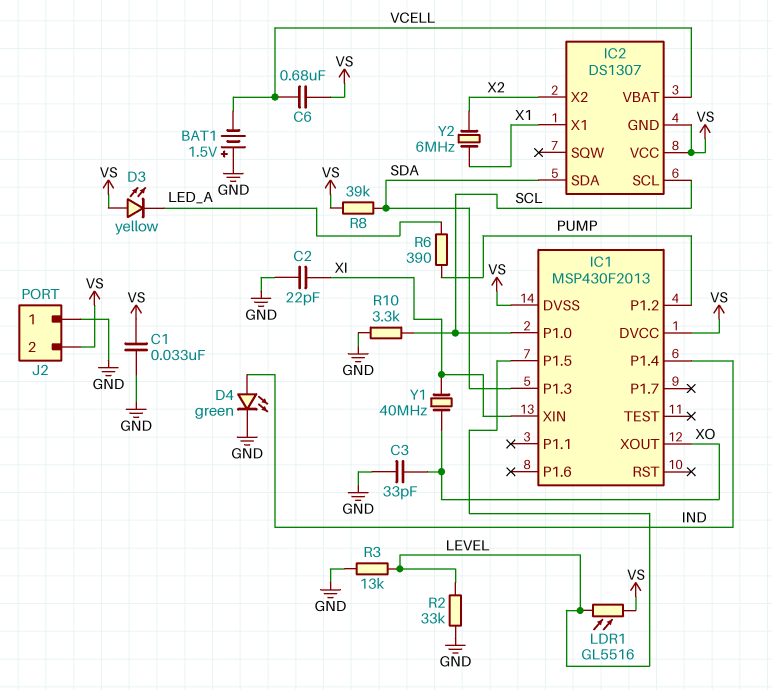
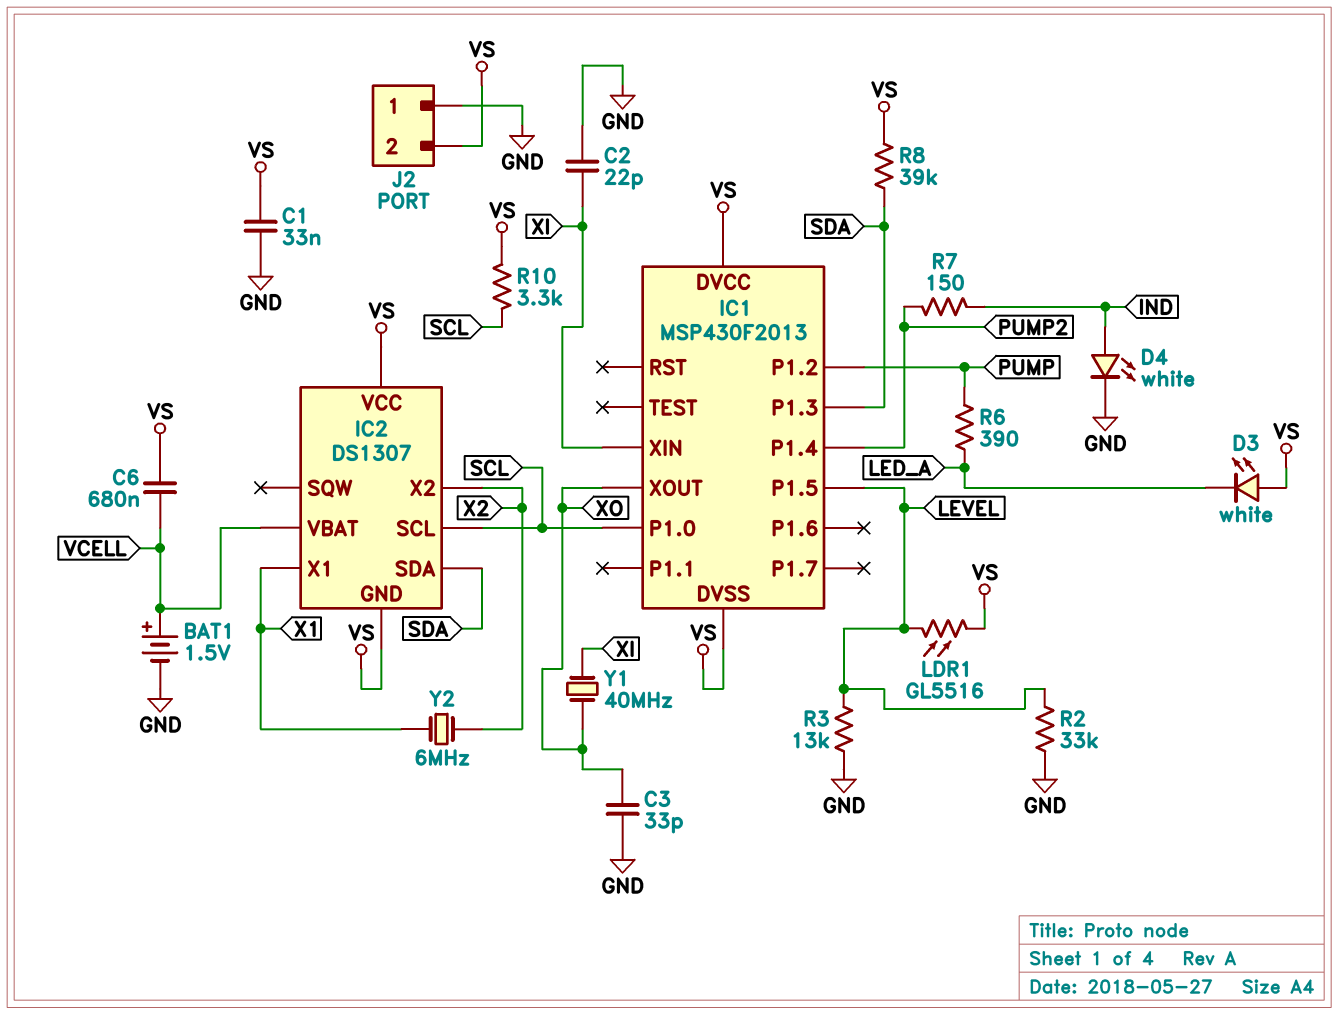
BAT1: 1.5V (plus GND, minus VCELL) -> 1.5V (plus VCELL, minus GND)
D3: LED yellow (A VS, K LED_A) -> LED white (A VS, K LED_A)
D4: LED green (A IND, K GND) -> LED white (A IND, K GND)
IC1 pin P1.4: IND -> PUMP2
R7: none -> 150 (IND, PUMP2)
R10: 3.3k (GND, SCL) -> 3.3k (SCL, VS)

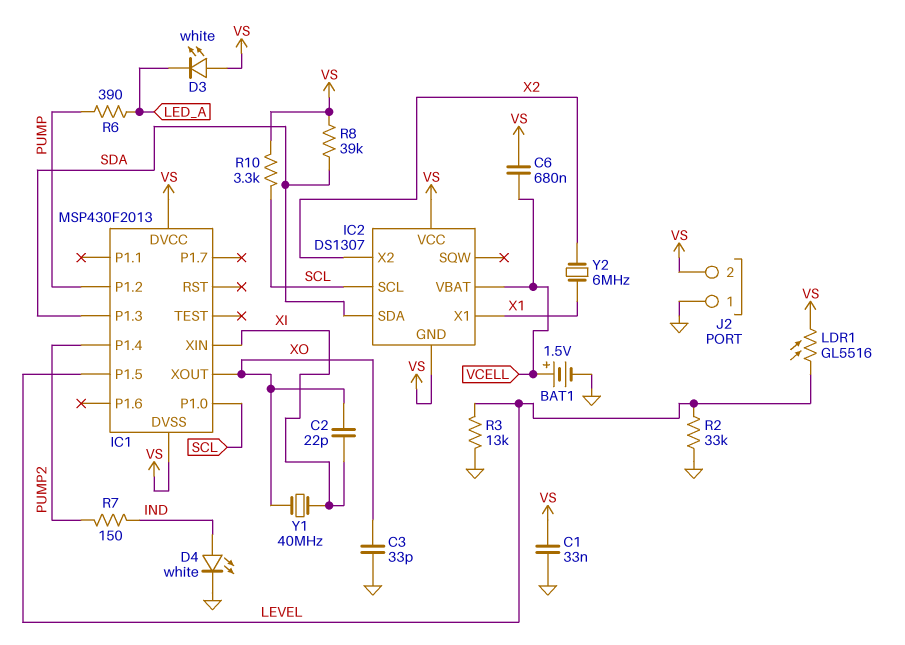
C2: 22pF (GND, XI) -> 22pF (XI, XO)

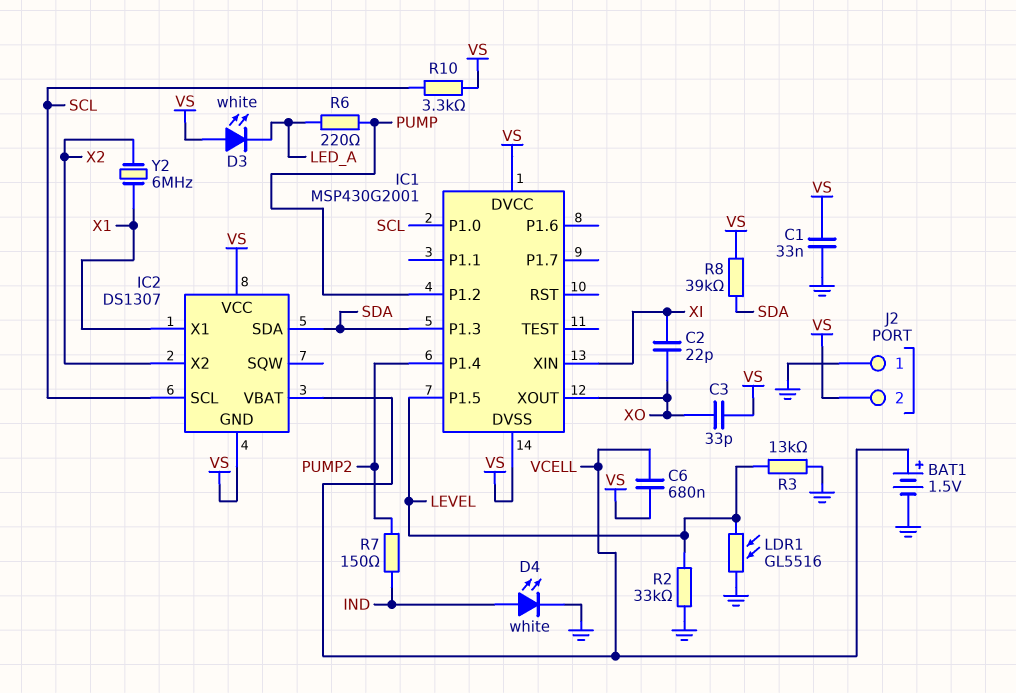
C3: 33pF (GND, XO) -> 33pF (VS, XO)
IC1: MSP430F2013 -> MSP430G2001
LDR1: GL5516 (LEVEL, VS) -> GL5516 (GND, LEVEL)
R6: 390 (LED_A, PUMP) -> 220 (LED_A, PUMP)
Y1: 40MHz (XI, XO) -> none

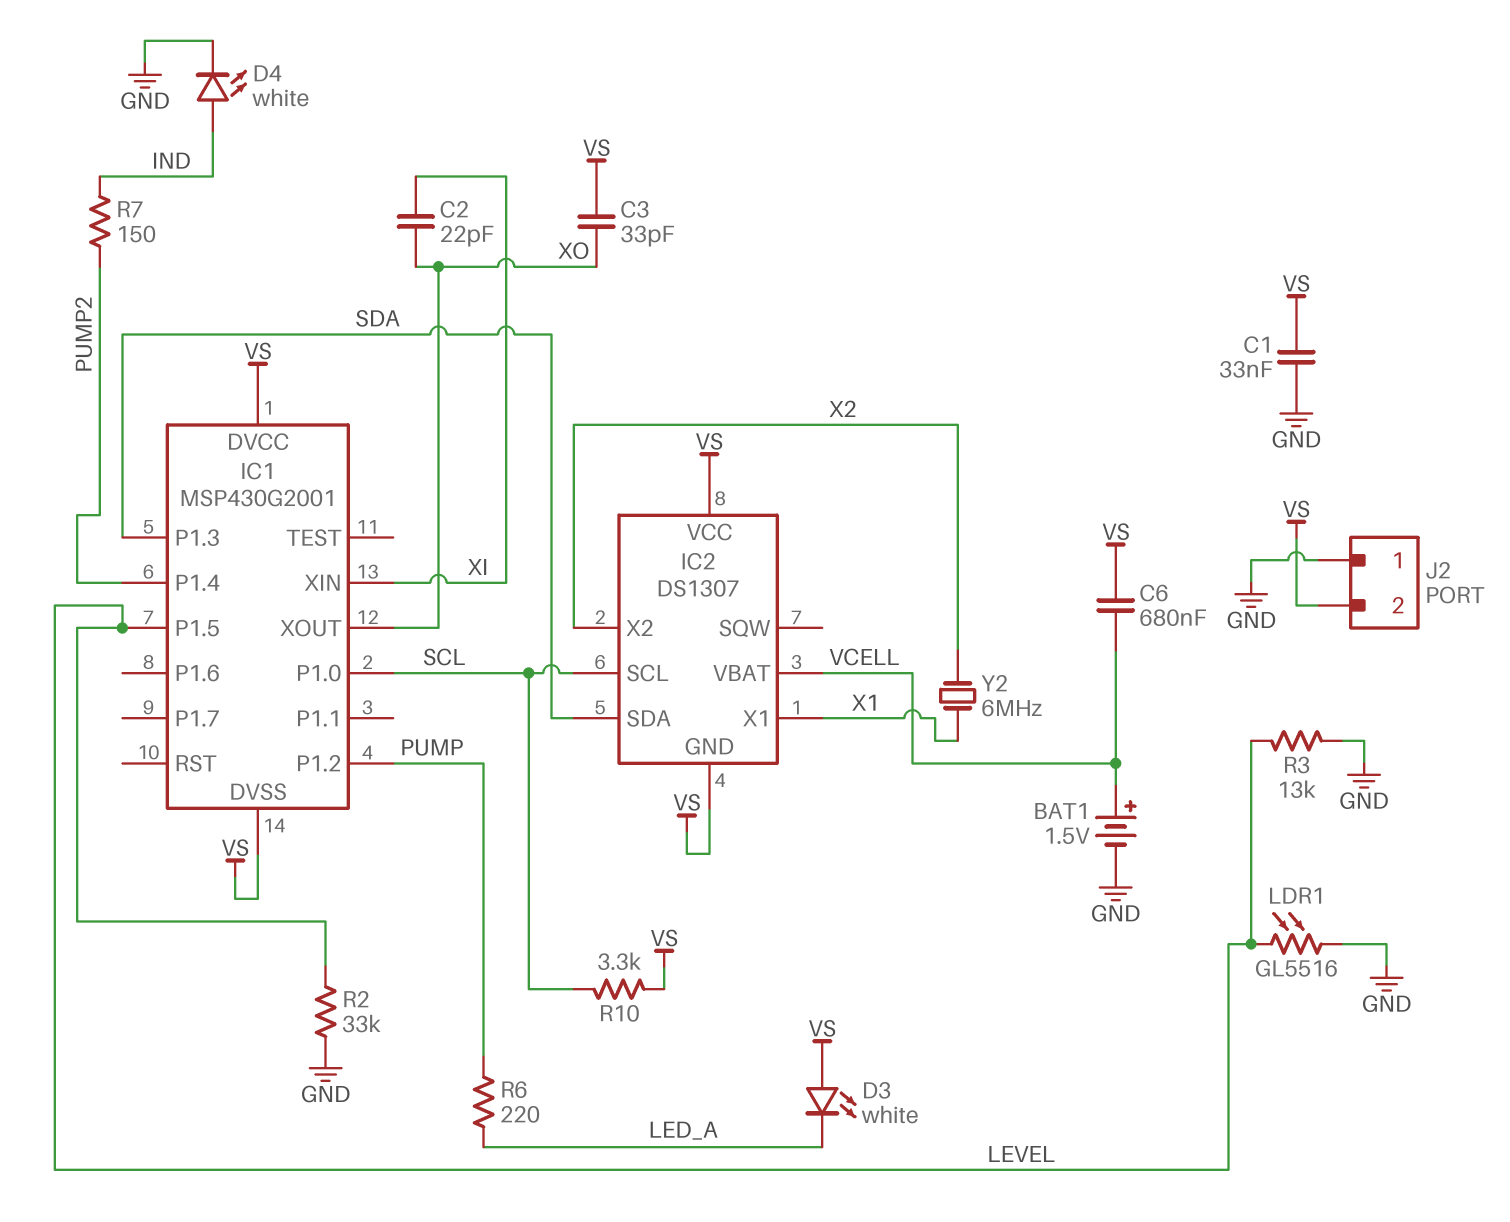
R8: 39k (SDA, VS) -> none

